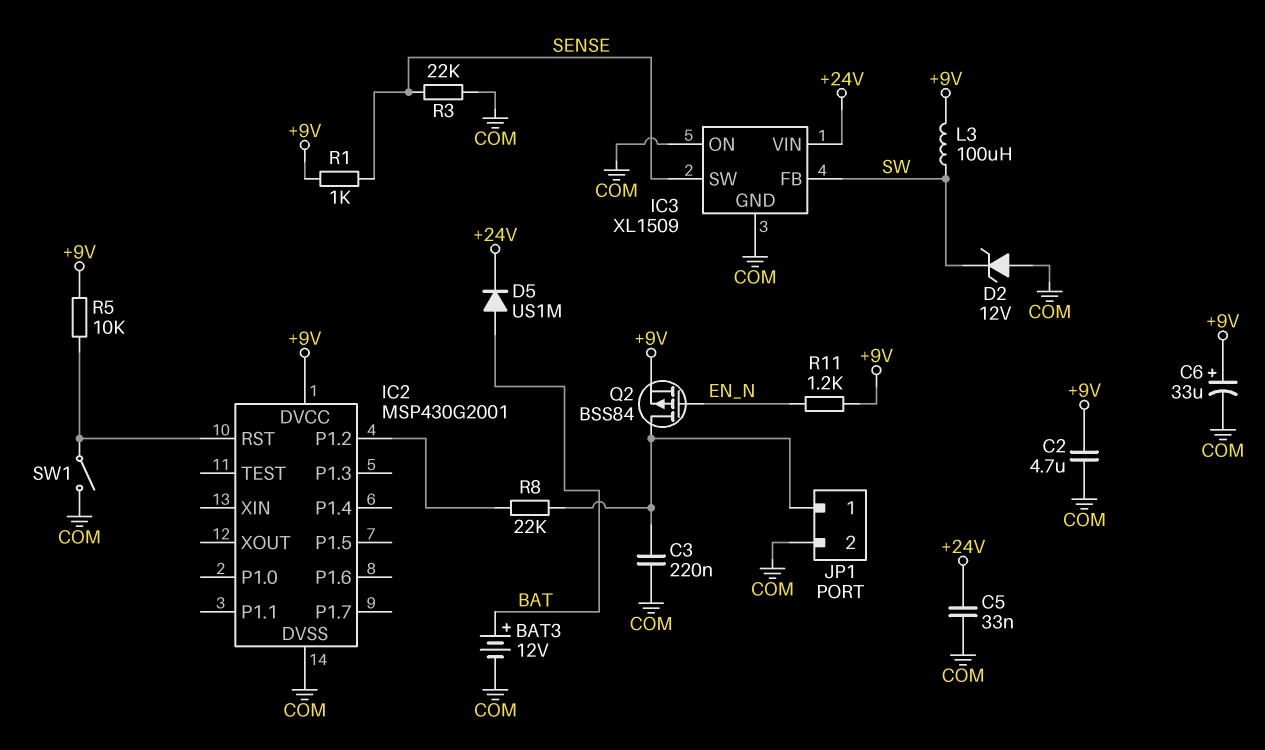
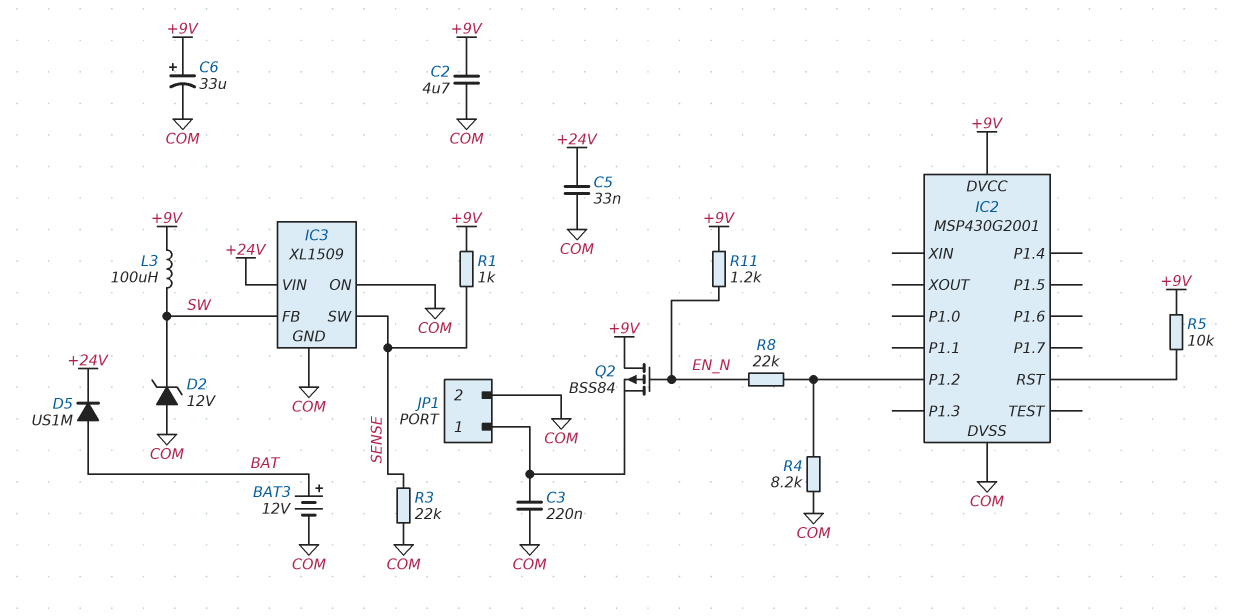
Q2: PMOS BSS84 (G EN_N, D JP1/1, S +9V) -> PMOS BSS84 (G EN_N, D +9V, S JP1/1)
R4: none -> 8.2k (COM, IC2/P1.2)
R8: 22k (IC2/P1.2, JP1/1) -> 22k (EN_N, IC2/P1.2)
SW1: switch (COM, IC2/RST) -> none

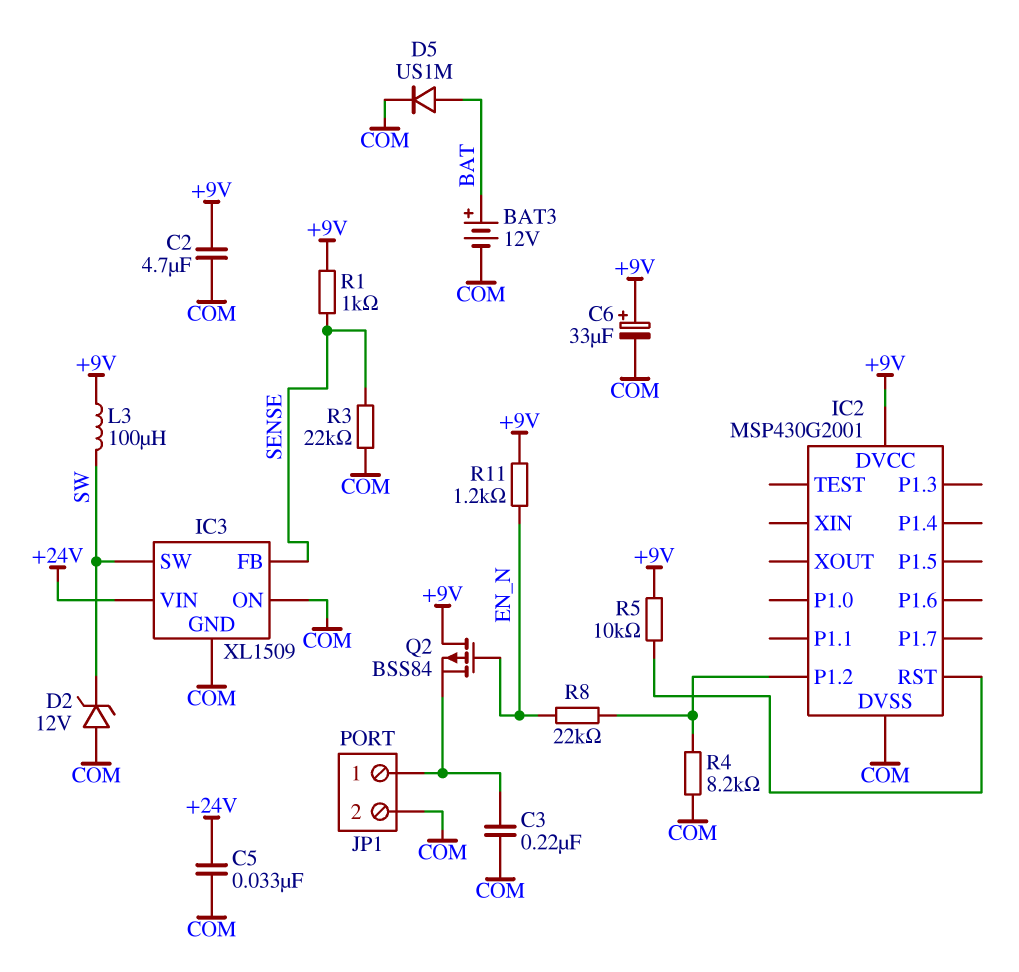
D5: diode US1M (A BAT, K +24V) -> diode US1M (A BAT, K COM)
IC3 pin FB: SW -> SENSE
IC3 pin SW: SENSE -> SW

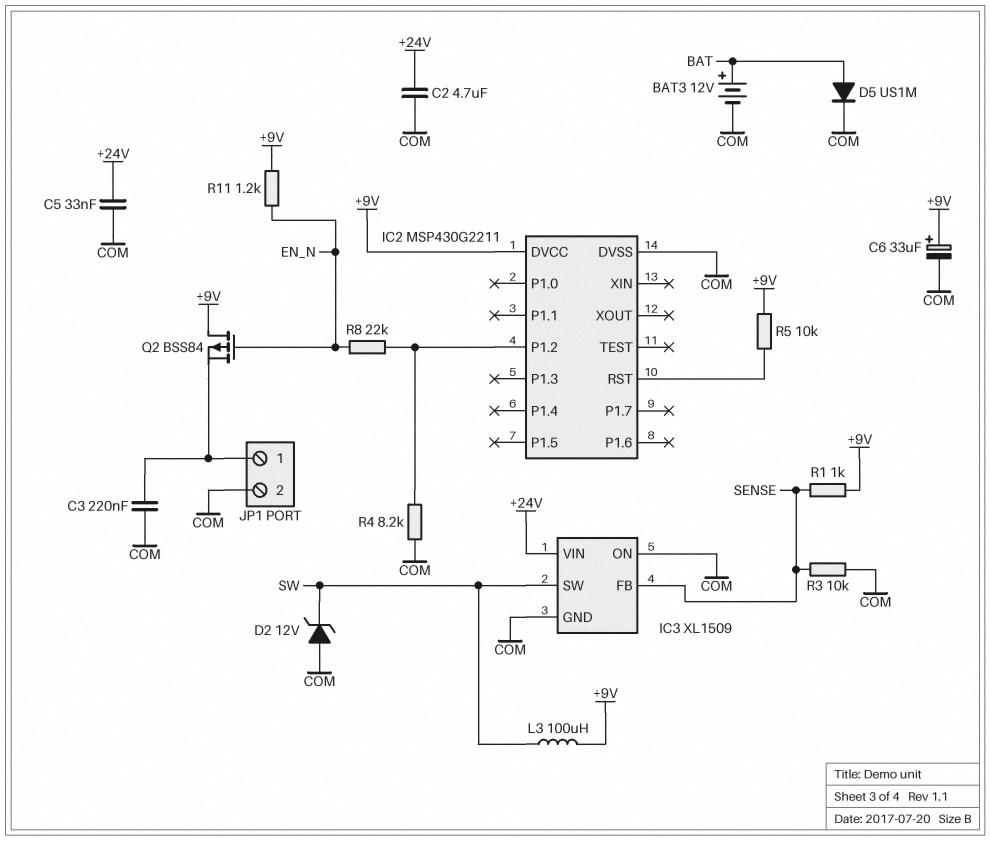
C2: 4.7uF (+9V, COM) -> 4.7uF (+24V, COM)
IC2: MSP430G2001 -> MSP430G2211
R3: 22k (COM, SENSE) -> 10k (COM, SENSE)

